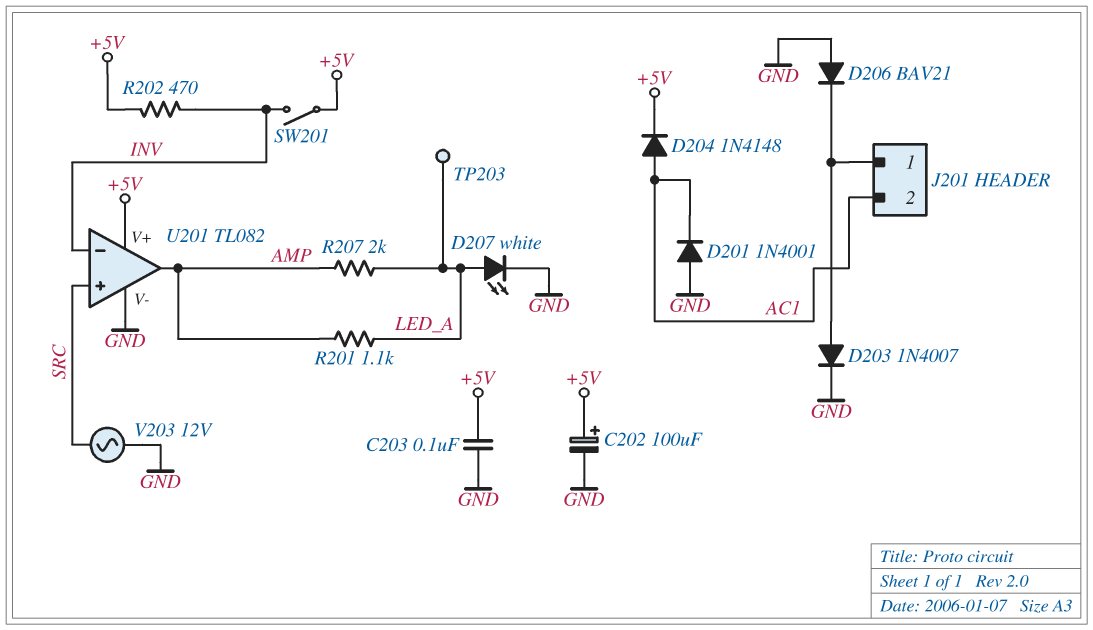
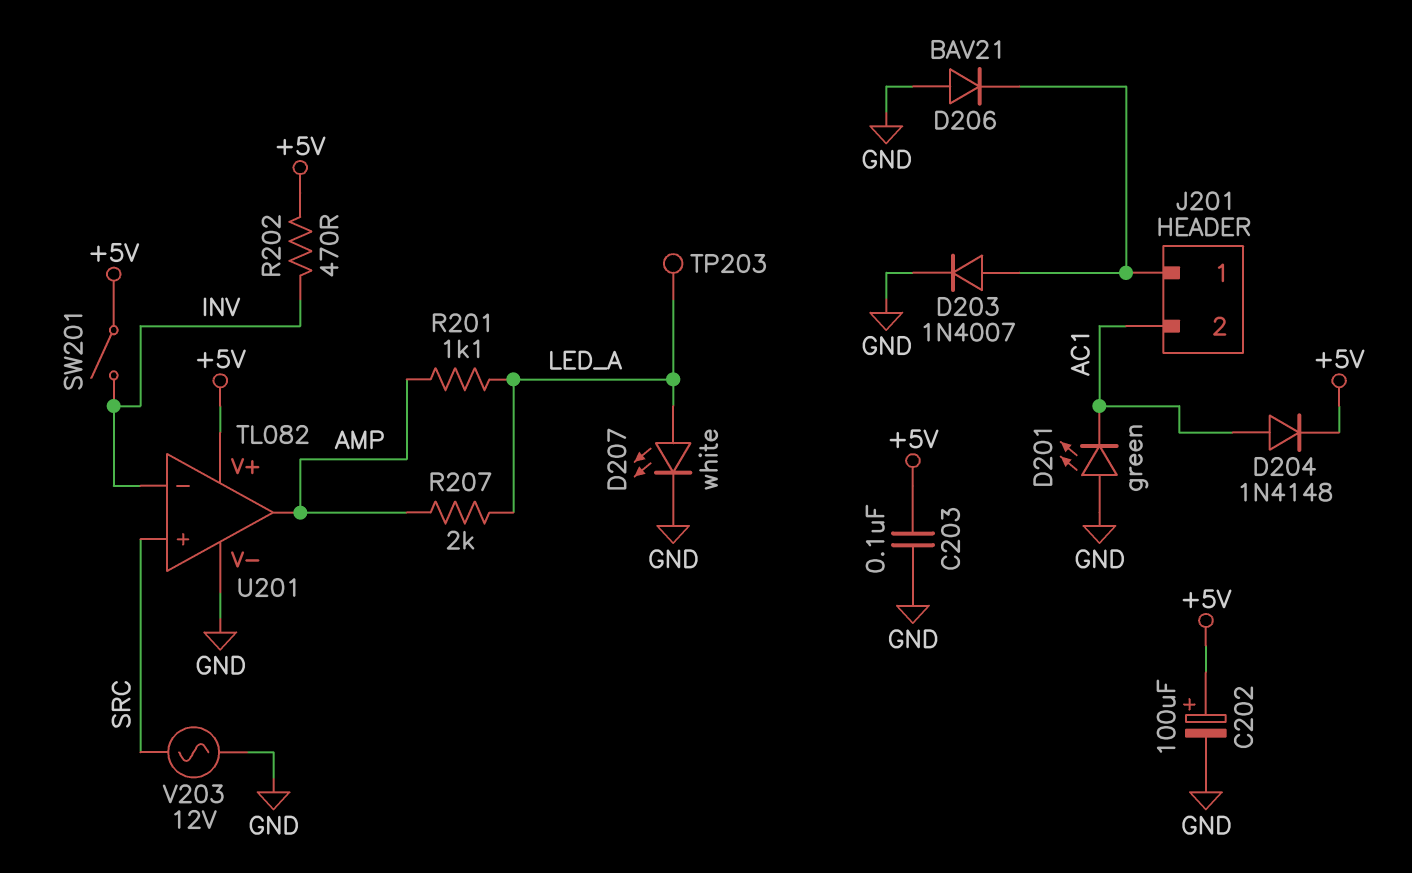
D201: diode 1N4001 (A GND, K AC1) -> LED green (A GND, K AC1)

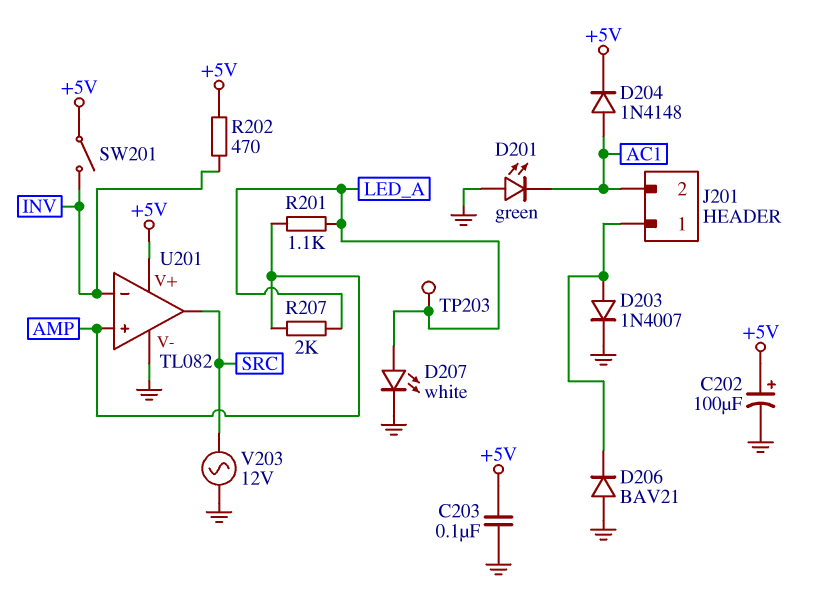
U201 pin in+: SRC -> AMP
U201 pin out: AMP -> SRC

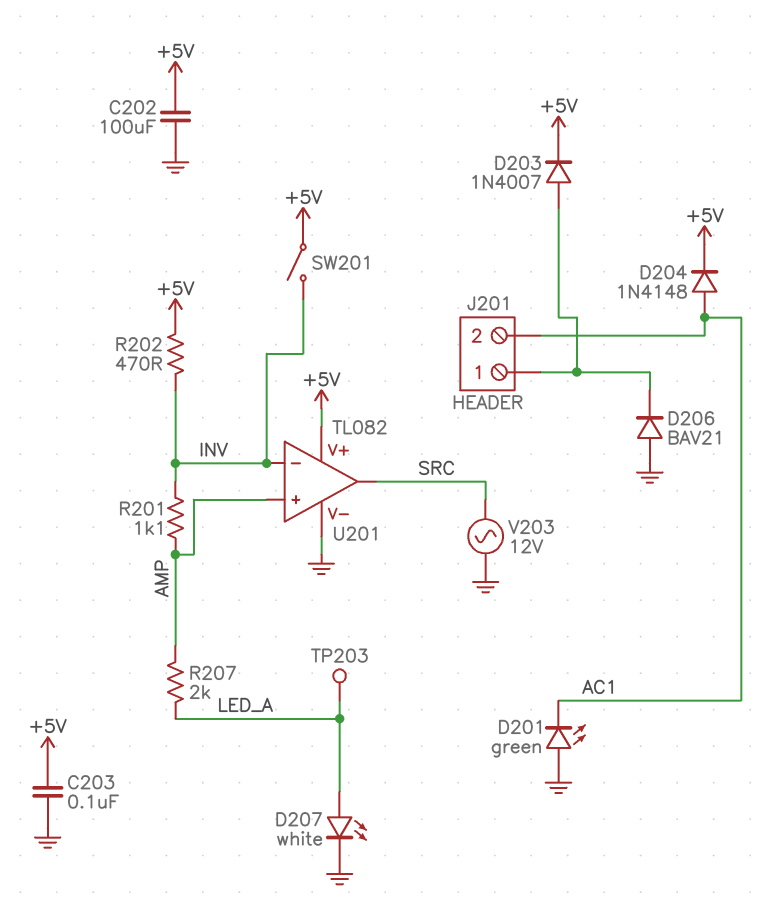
C202: 100uF (plus +5V, minus GND) -> 100uF (+5V, GND)
D203: diode 1N4007 (A J201/1, K GND) -> diode 1N4007 (A J201/1, K +5V)
R201: 1.1k (AMP, LED_A) -> 1.1k (AMP, INV)

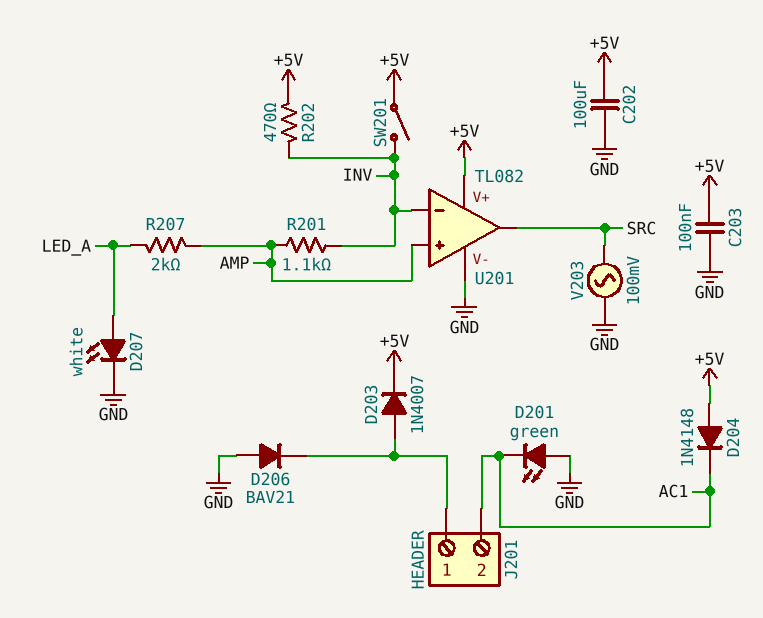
D204: diode 1N4148 (A AC1, K +5V) -> diode 1N4148 (A +5V, K AC1)
TP203: test point (LED_A) -> none
V203: AC 12V (GND, SRC) -> AC 100mV (GND, SRC)

